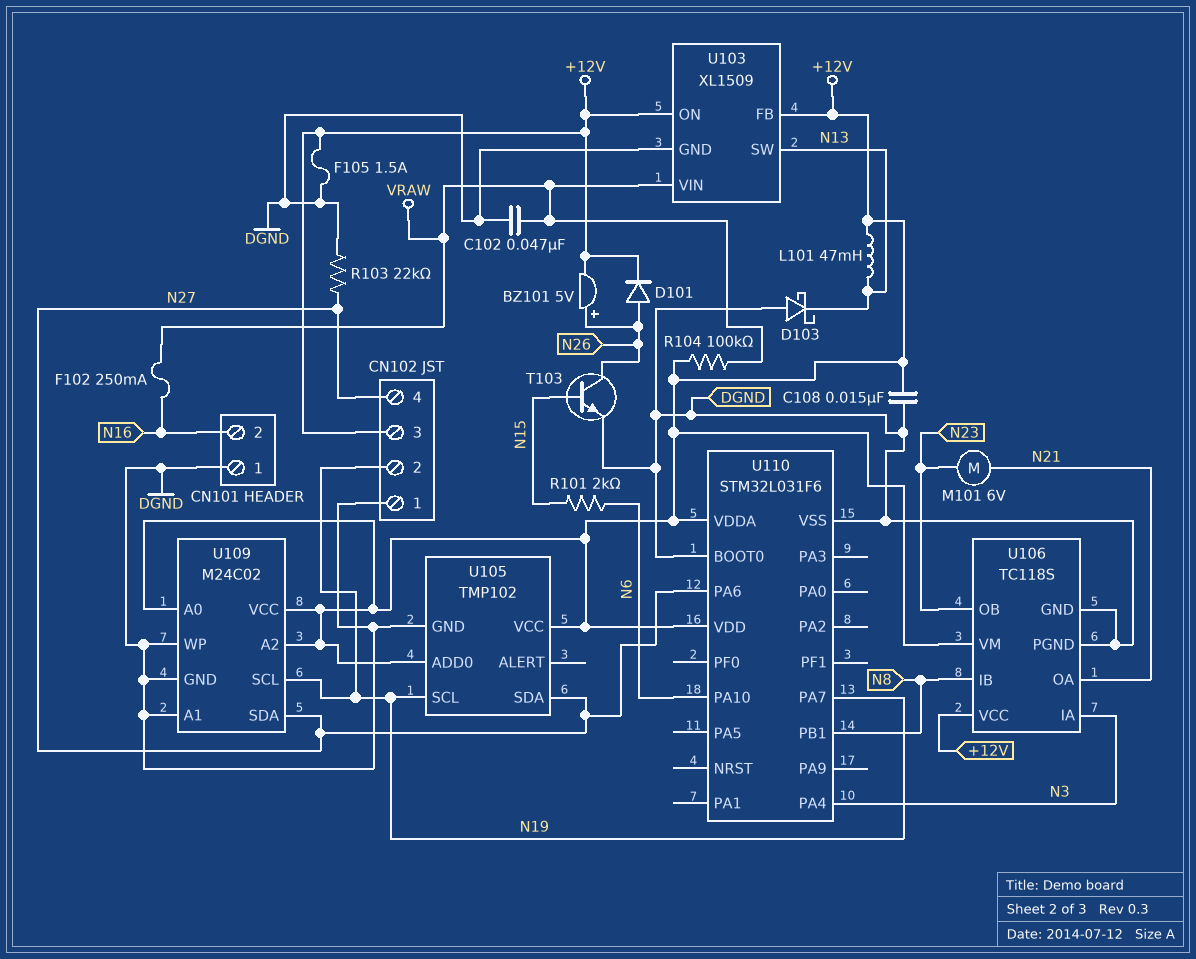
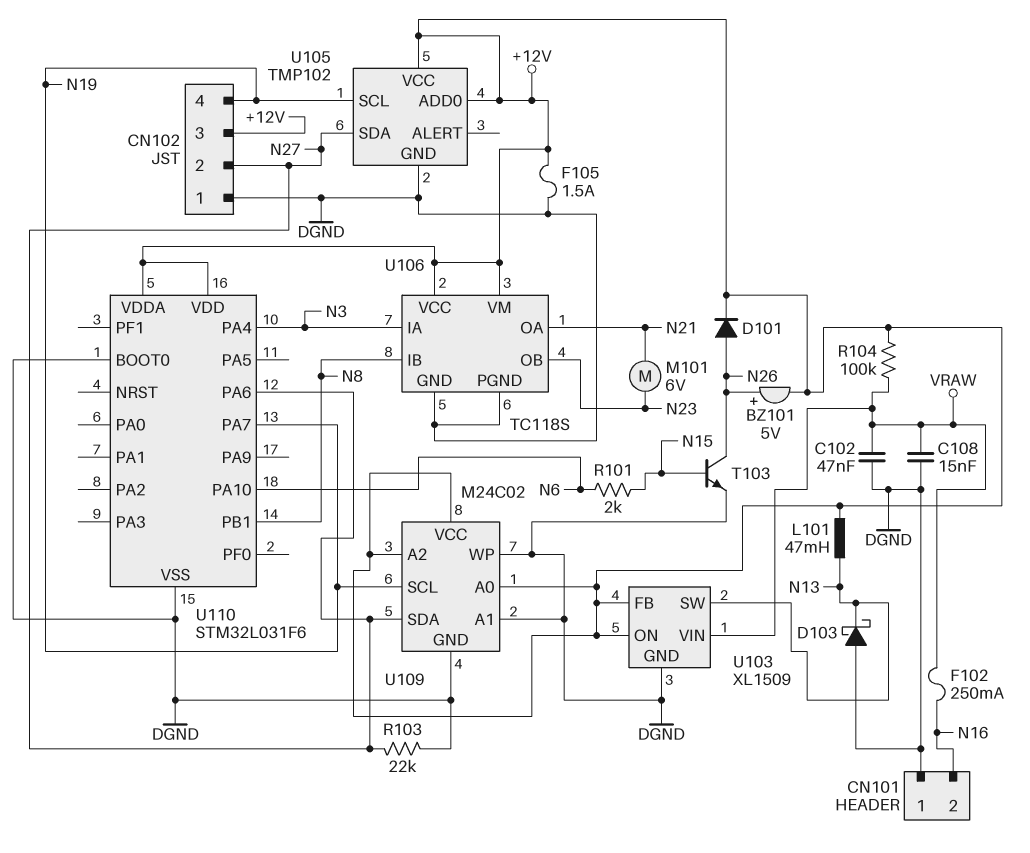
C108: 15nF (+12V, DGND) -> 15nF (DGND, VRAW)
CN102 pin 2: N19 -> N27
CN102 pin 4: N27 -> N19

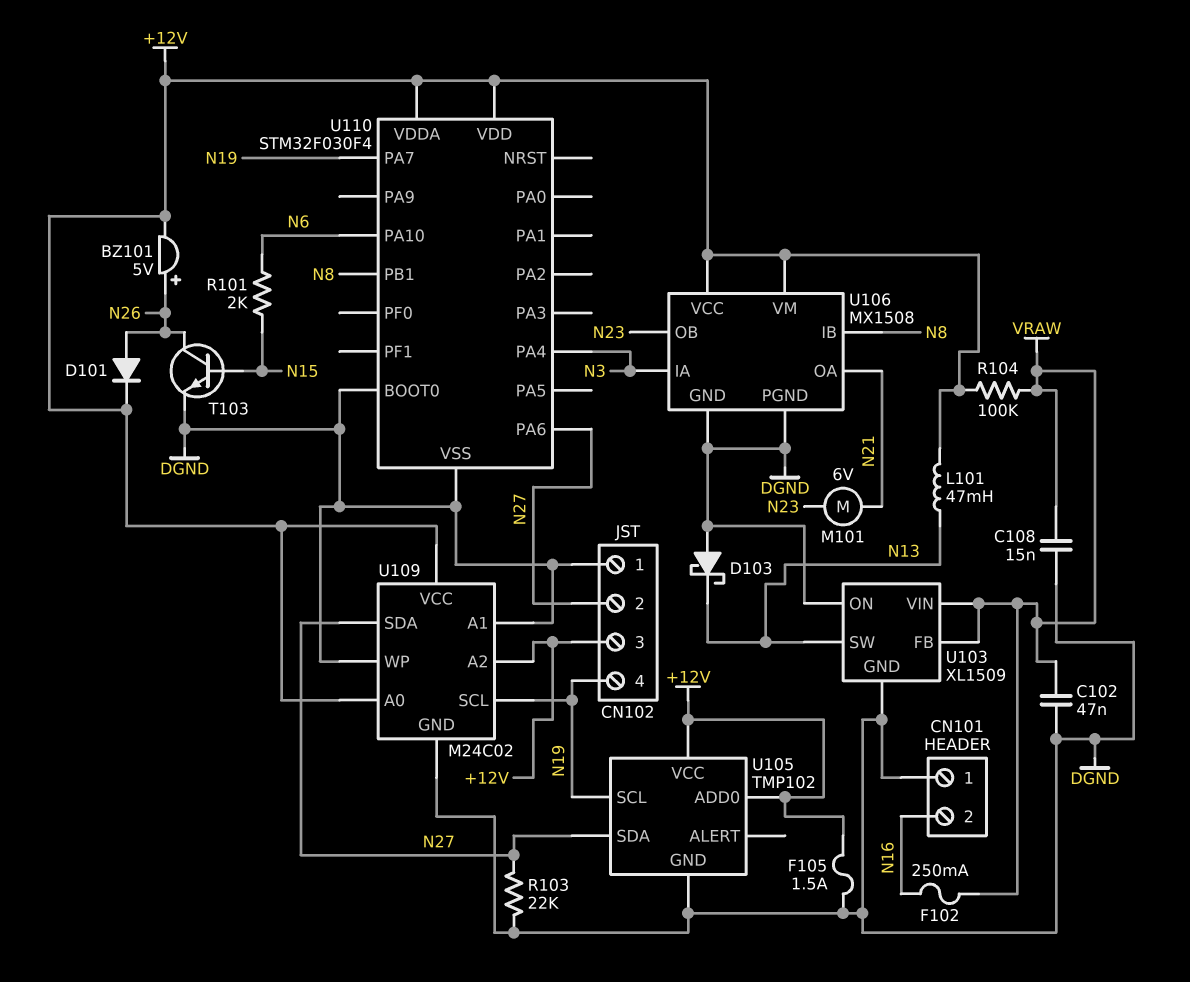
U103 pin FB: +12V -> VRAW
U103 pin ON: +12V -> DGND
U106: TC118S -> MX1508
U110: STM32L031F6 -> STM32F030F4

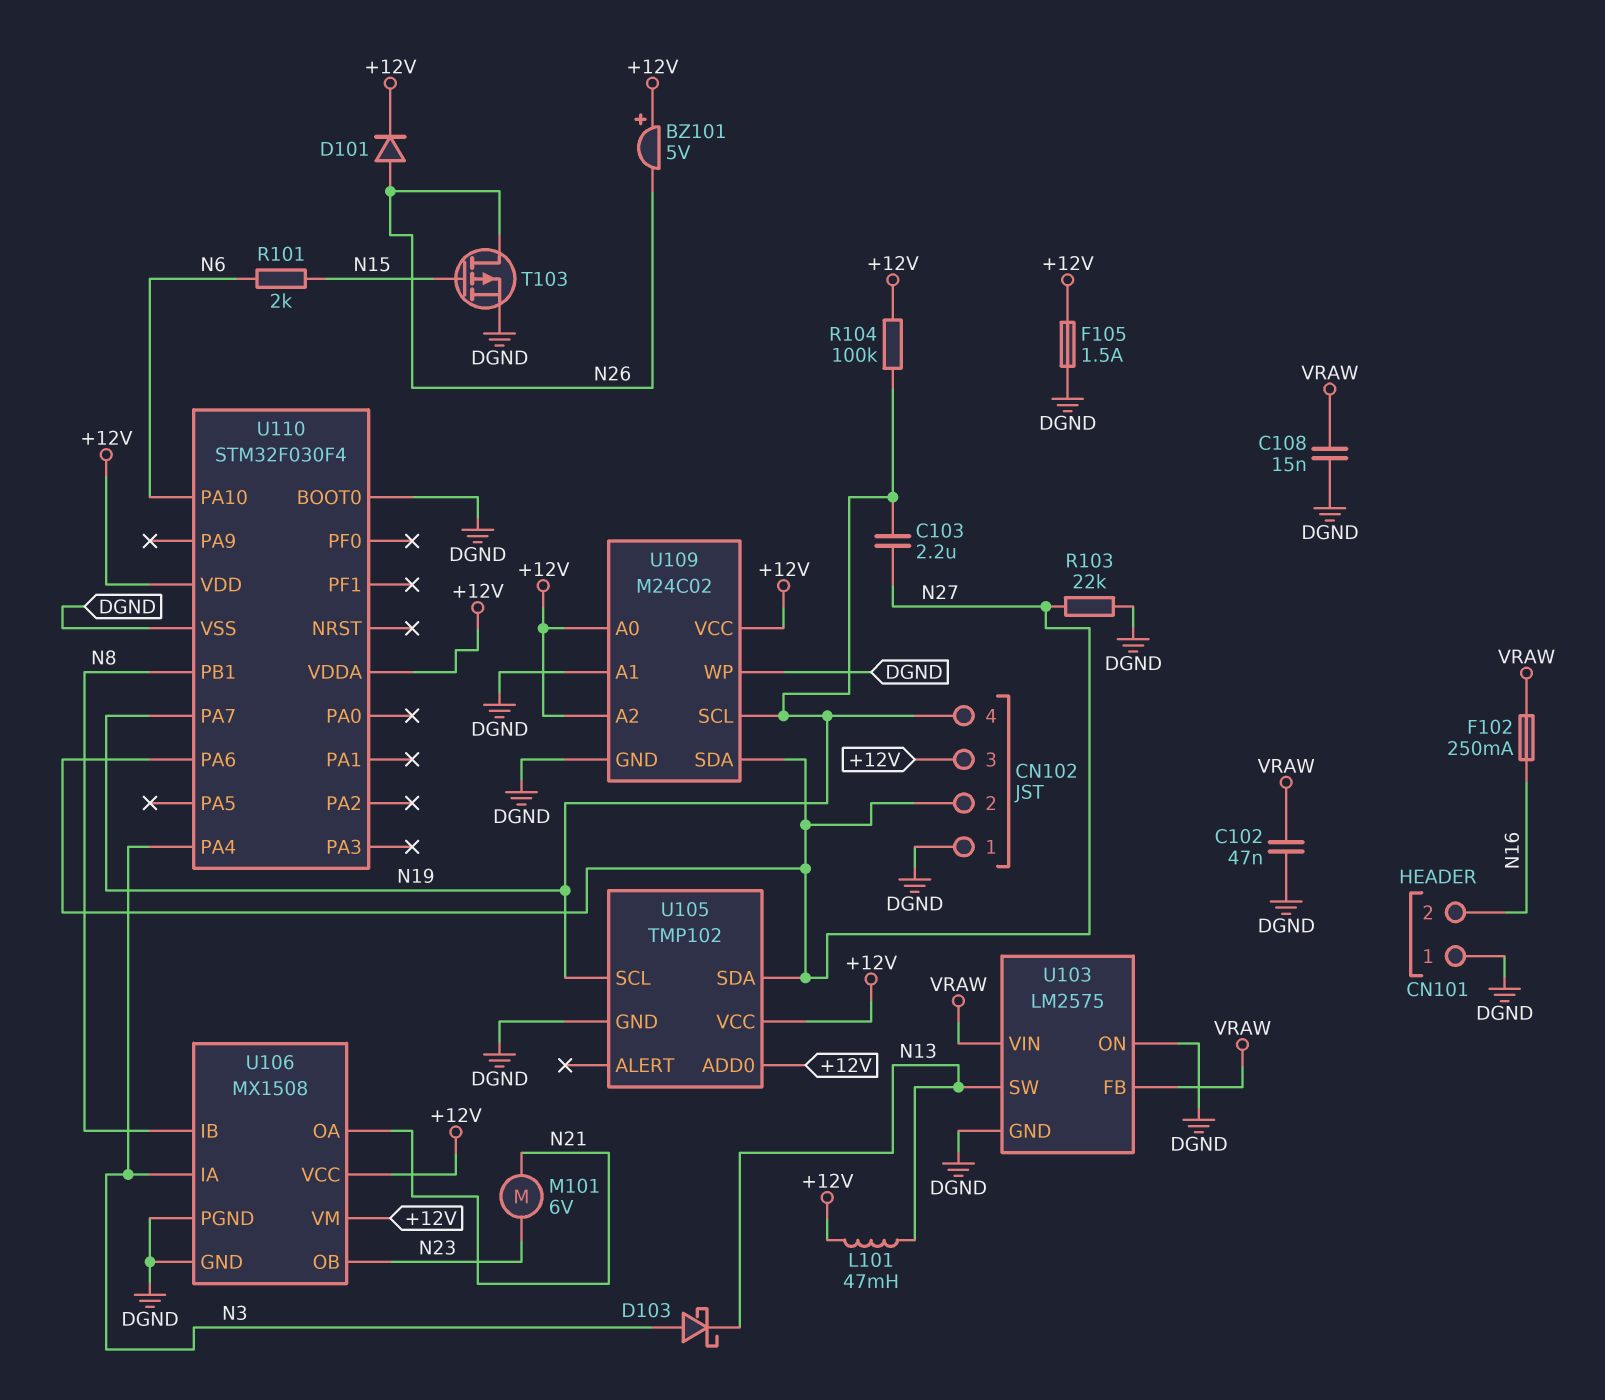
BZ101: buzzer 5V (plus N26, minus +12V) -> buzzer 5V (plus +12V, minus N26)
C103: none -> 2.2uF (N19, N27)
D103: schottky (A DGND, K N13) -> schottky (A N3, K N13)
R104: 100k (+12V, VRAW) -> 100k (+12V, N19)
T103: NPN (B N15, C N26, E DGND) -> PMOS (G N15, D N26, S DGND)
U103: XL1509 -> LM2575

